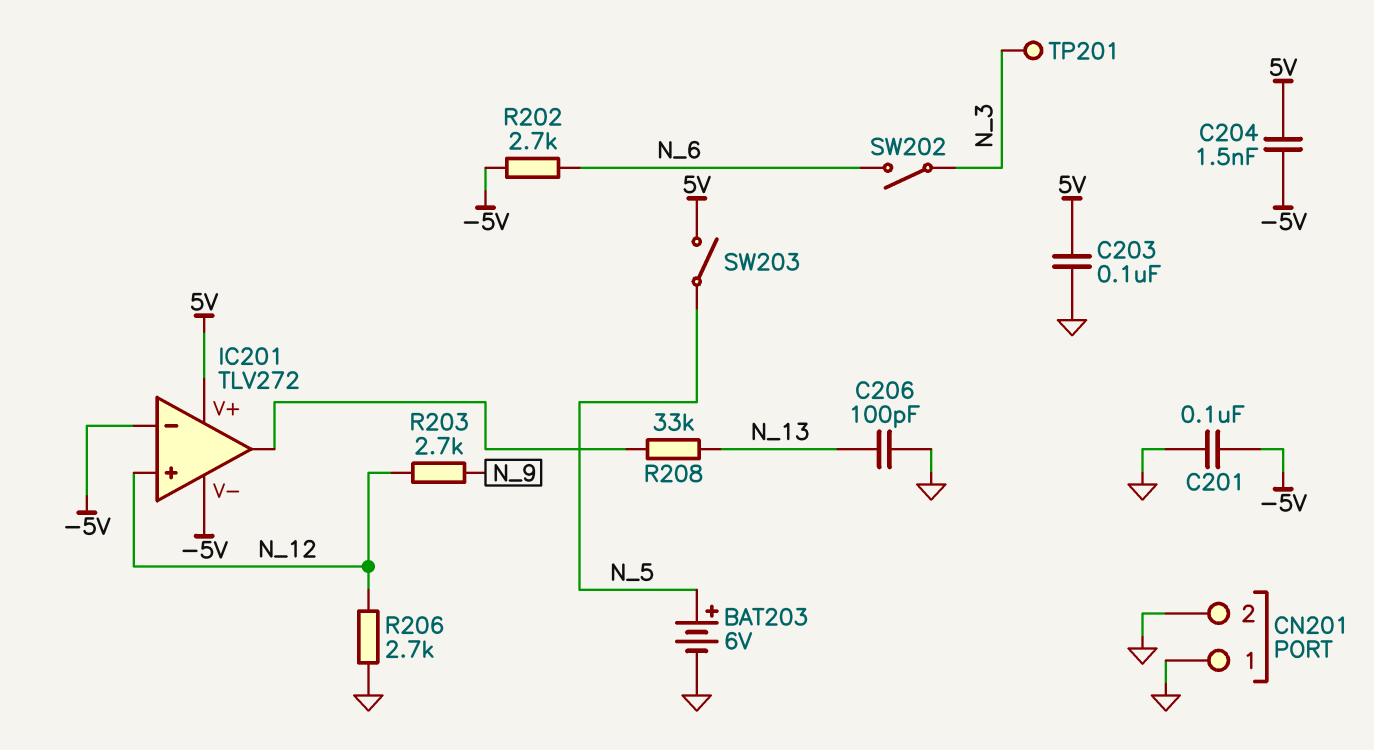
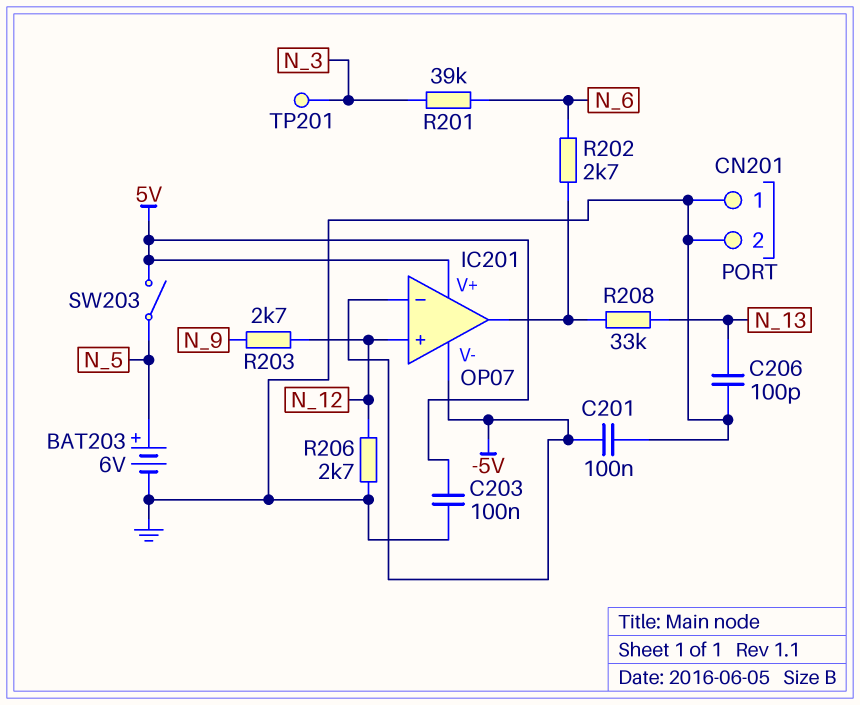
C204: 1.5nF (-5V, 5V) -> none
IC201: TLV272 -> OP07
R201: none -> 39k (N_3, N_6)
R202: 2.7k (-5V, N_6) -> 2.7k (IC201/out, N_6)
SW202: switch (N_3, N_6) -> none

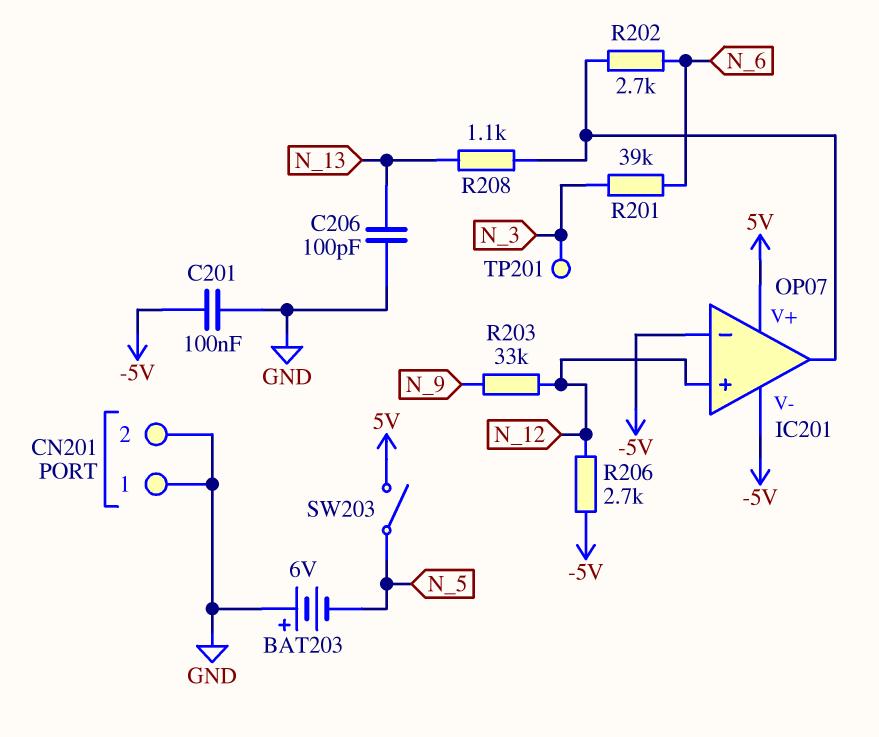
BAT203: 6V (plus N_5, minus GND) -> 6V (plus GND, minus N_5)
C203: 100nF (5V, GND) -> none
R203: 2.7k (N_9, N_12) -> 33k (N_9, N_12)
R206: 2.7k (GND, N_12) -> 2.7k (-5V, N_12)
R208: 33k (IC201/out, N_13) -> 1.1k (IC201/out, N_13)

